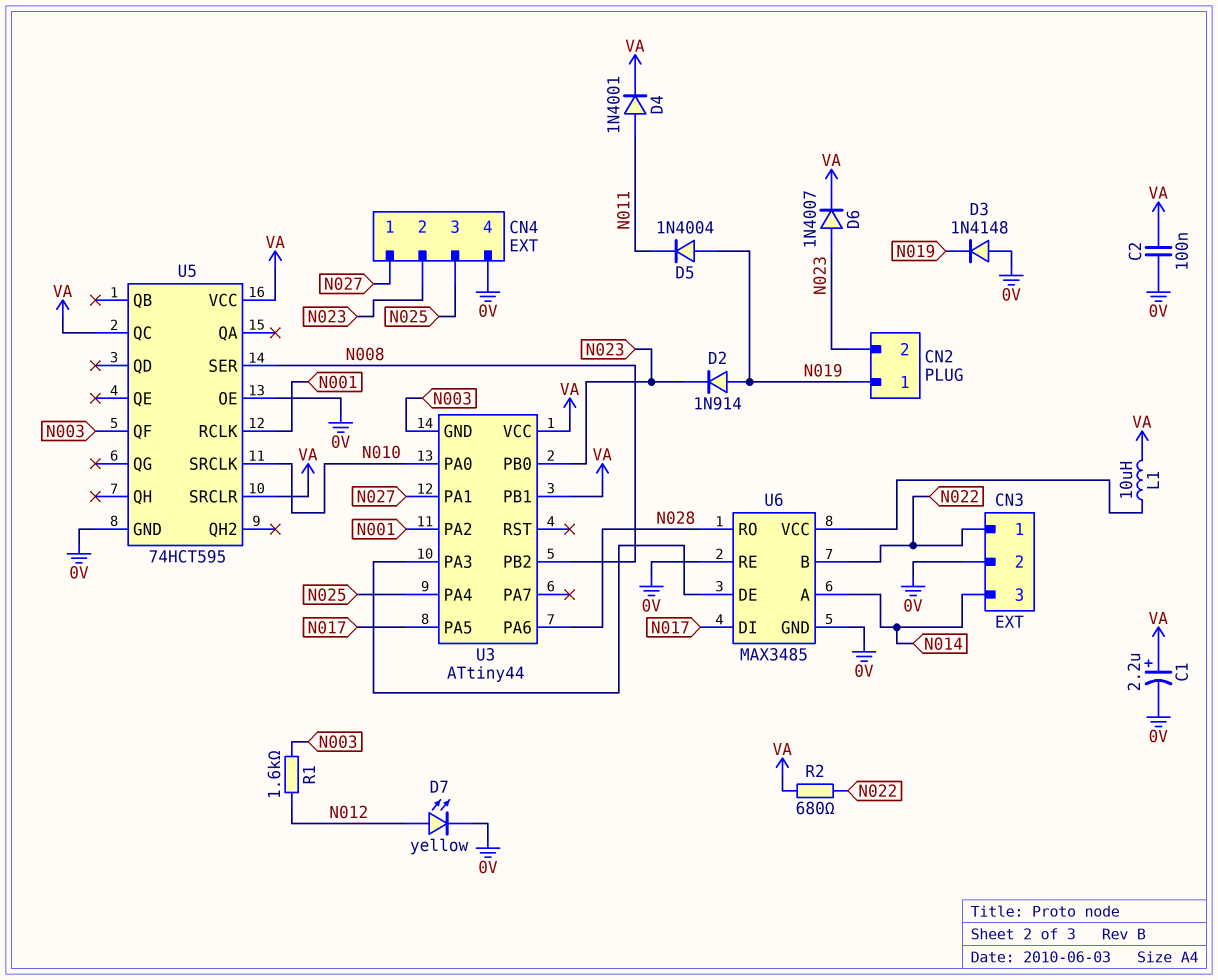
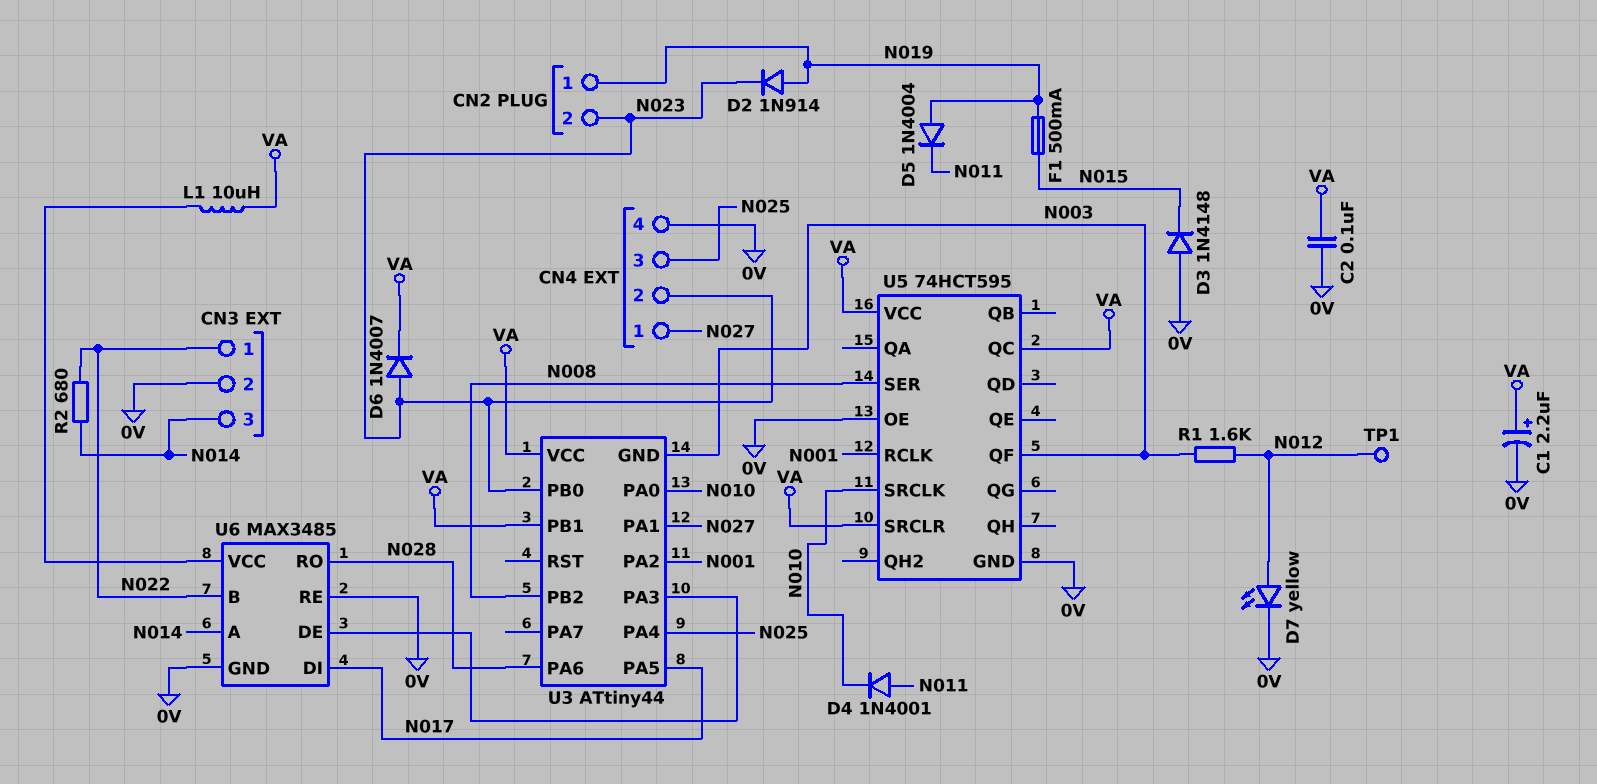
D3: diode 1N4148 (A 0V, K N019) -> diode 1N4148 (A 0V, K N015)
D4: diode 1N4001 (A N011, K VA) -> diode 1N4001 (A N011, K N010)
F1: none -> 500mA (N015, N019)
R2: 680 (N022, VA) -> 680 (N014, N022)
TP1: none -> test point (N012)

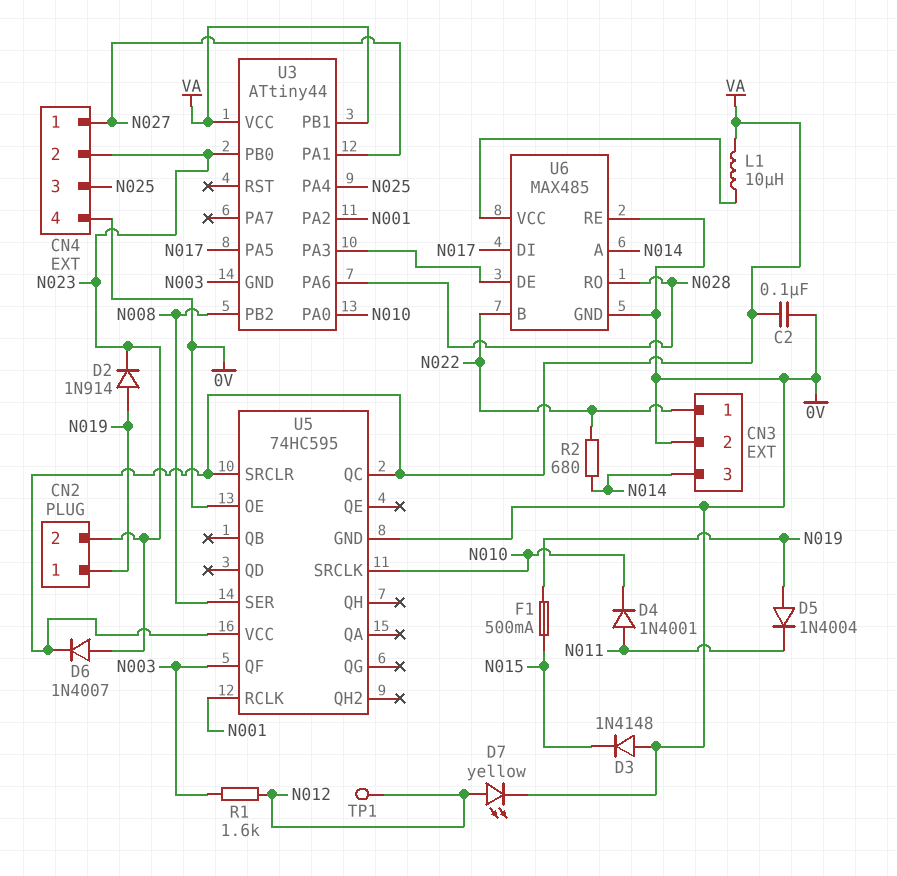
C1: 2.2uF (plus VA, minus 0V) -> none
U5: 74HCT595 -> 74HC595
U6: MAX3485 -> MAX485

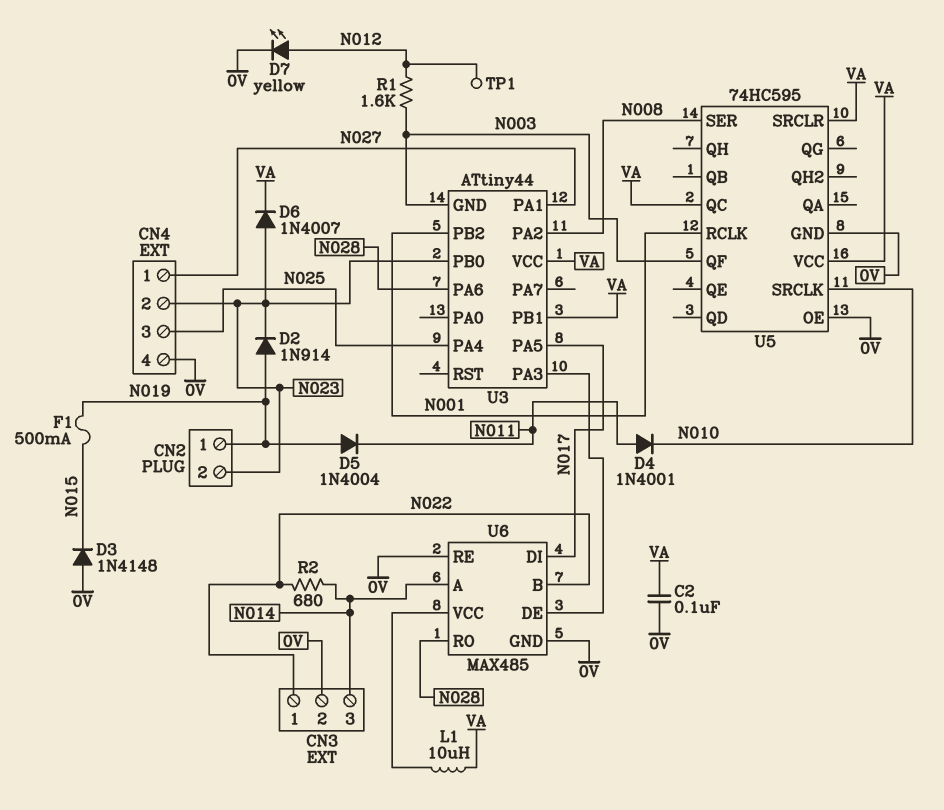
U3 pin PA0: N010 -> none
U3 pin PA2: N001 -> N008
U3 pin PB2: N008 -> N001

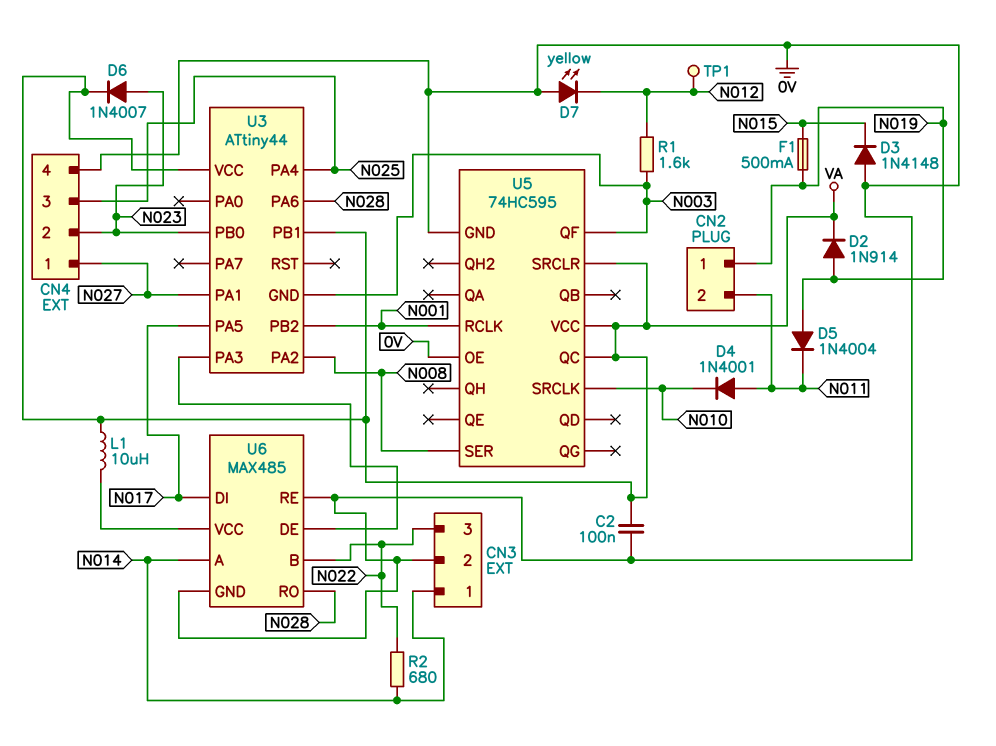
CN2 pin 2: N023 -> N011
CN3 pin 1: N022 -> N014
CN3 pin 3: N014 -> N022
D2: diode 1N914 (A N019, K N023) -> diode 1N914 (A N019, K VA)
D7: LED yellow (A N012, K 0V) -> LED yellow (A 0V, K N012)

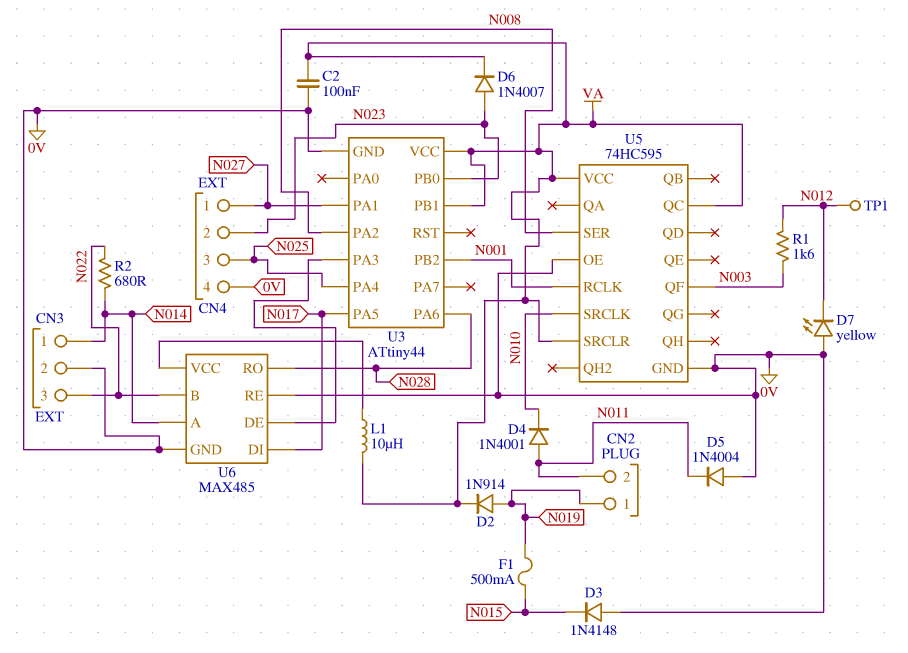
D5: diode 1N4004 (A N019, K N011) -> diode 1N4004 (A 0V, K N011)
U3 pin GND: N003 -> 0V

